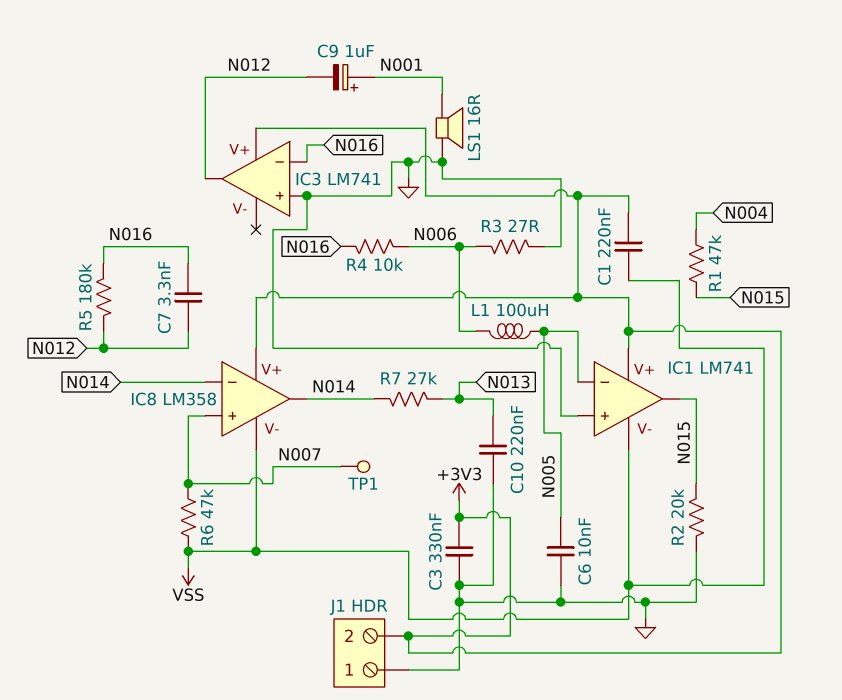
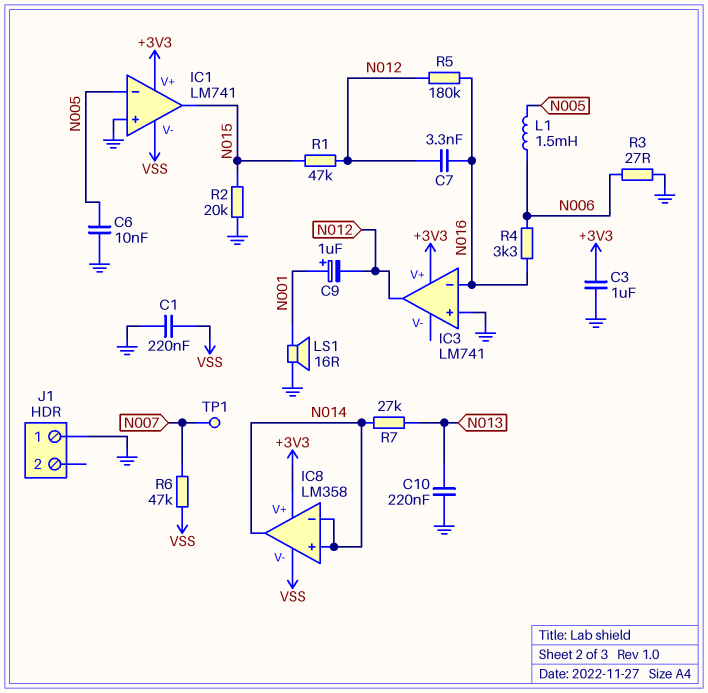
C1: 220nF (+3V3, VSS) -> 220nF (GND, VSS)
C3: 330nF (+3V3, GND) -> 1uF (+3V3, GND)
IC8 pin in+: N007 -> N014
J1 pin 2: +3V3 -> none
L1: 100uH (N005, N006) -> 1.5mH (N005, N006)
R1: 47k (N004, N015) -> 47k (N012, N015)
R4: 10k (N006, N016) -> 3.3k (N006, N016)

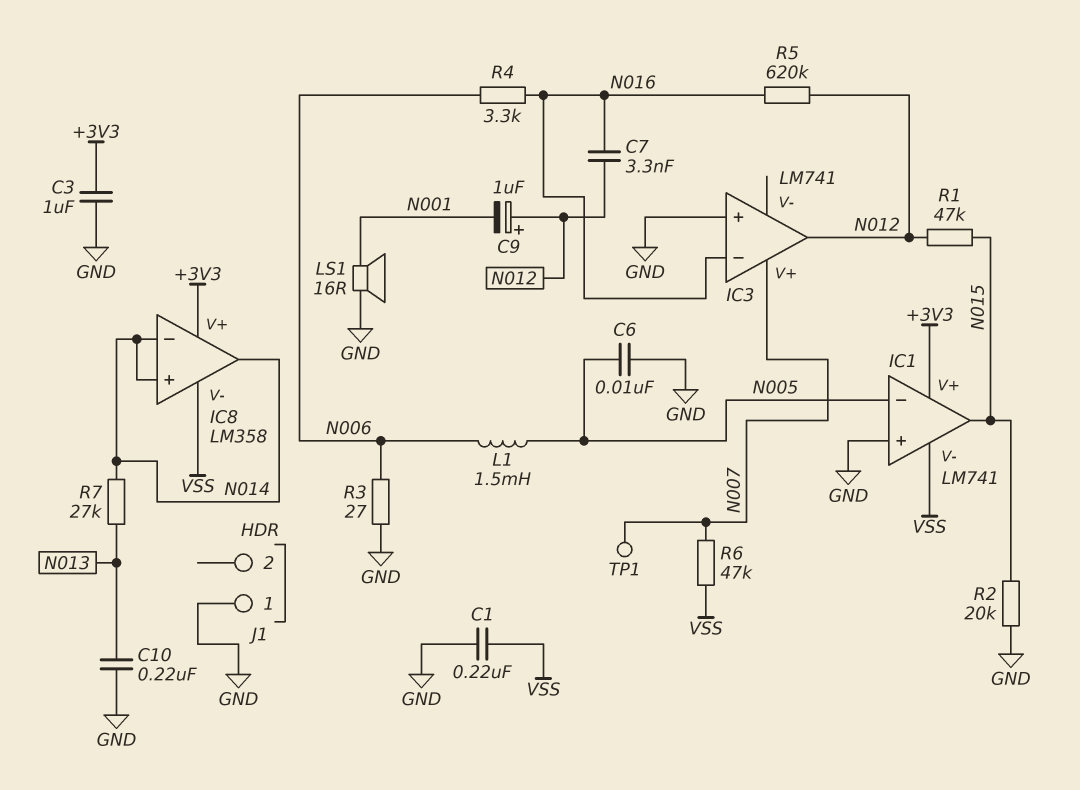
C9: 1uF (plus N001, minus N012) -> 1uF (plus N012, minus N001)
IC3 pin V+: +3V3 -> N007
R5: 180k (N012, N016) -> 620k (N012, N016)

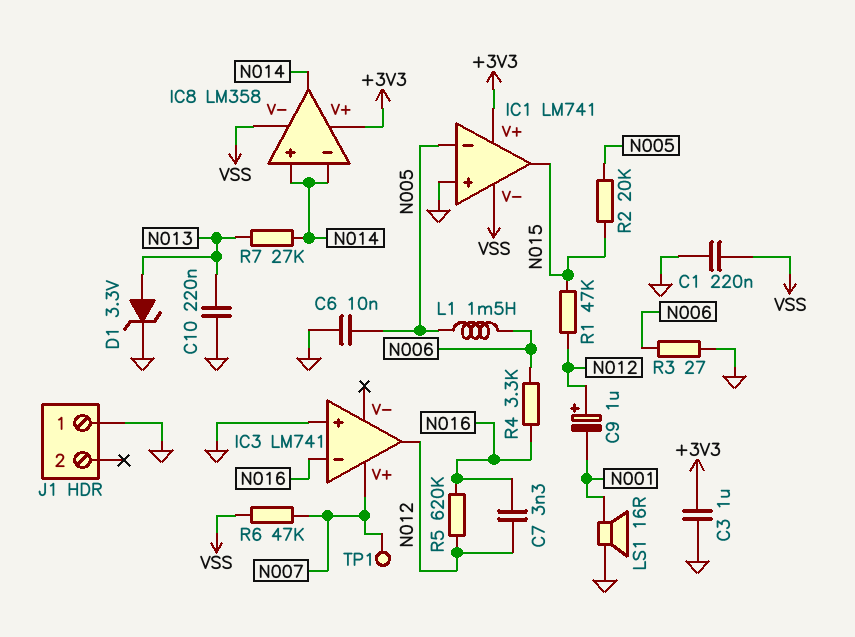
D1: none -> zener 3.3V (A N013, K GND)
R2: 20k (GND, N015) -> 20k (N005, N015)

